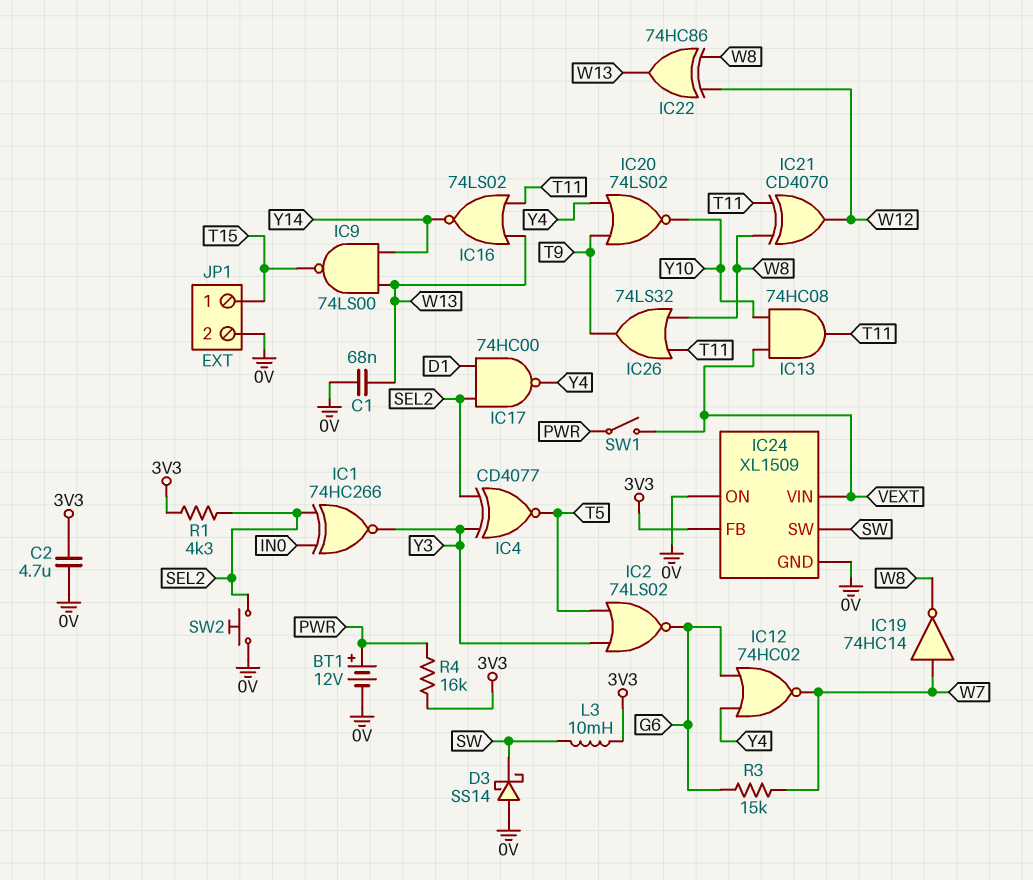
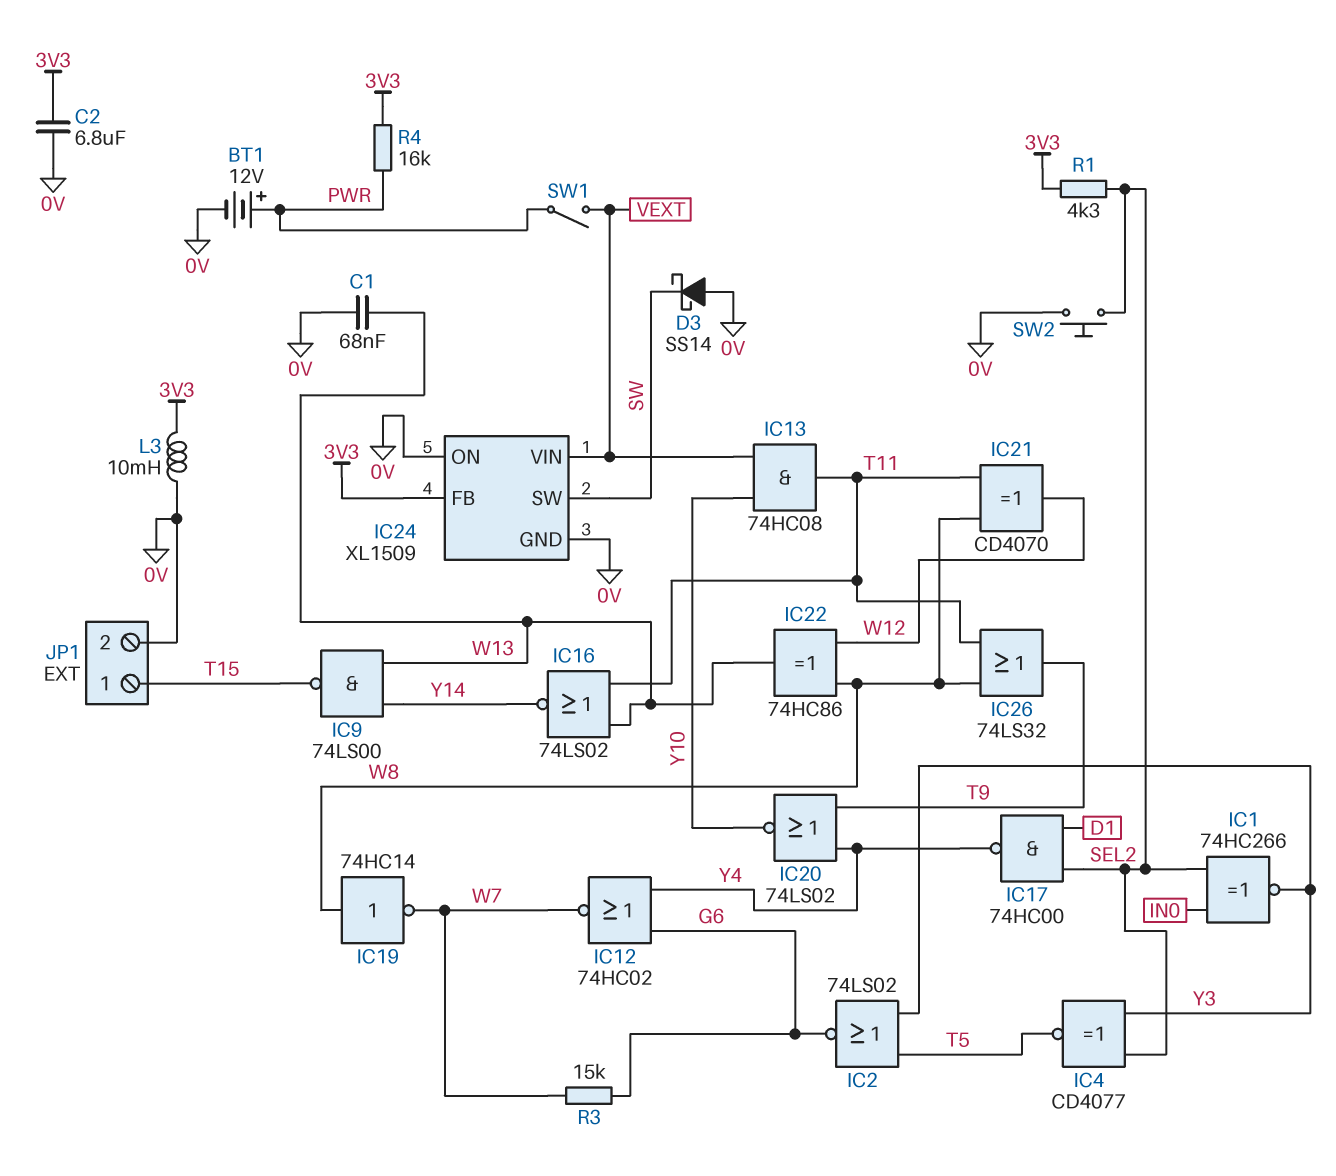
C2: 4.7uF (0V, 3V3) -> 6.8uF (0V, 3V3)
IC19: NOT 74HC14 (in W7, out W8) -> NOT 74HC14 (in W8, out W7)
L3: 10mH (3V3, SW) -> 10mH (0V, 3V3)

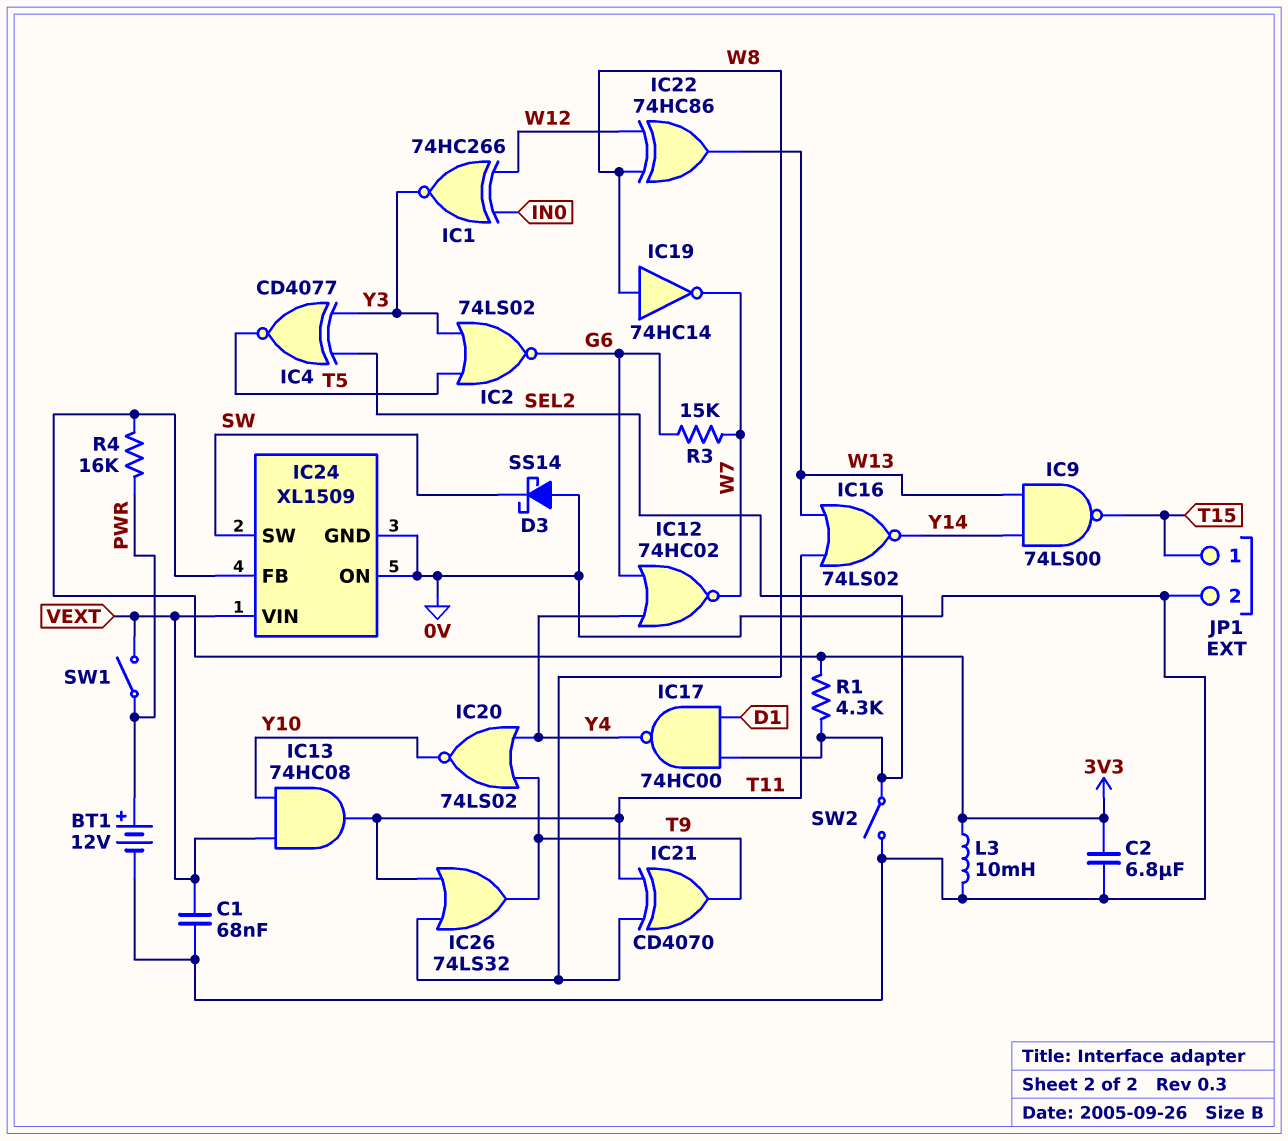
C1: 68nF (0V, W13) -> 68nF (0V, VEXT)
IC1: XNOR 74HC266 (in IN0, in SEL2, out Y3) -> XNOR 74HC266 (in IN0, in W12, out Y3)
IC21: XOR CD4070 (in T11, in W8, out W12) -> XOR CD4070 (in T11, in W8, out T9)
SW2: button (0V, SEL2) -> switch (0V, SEL2)

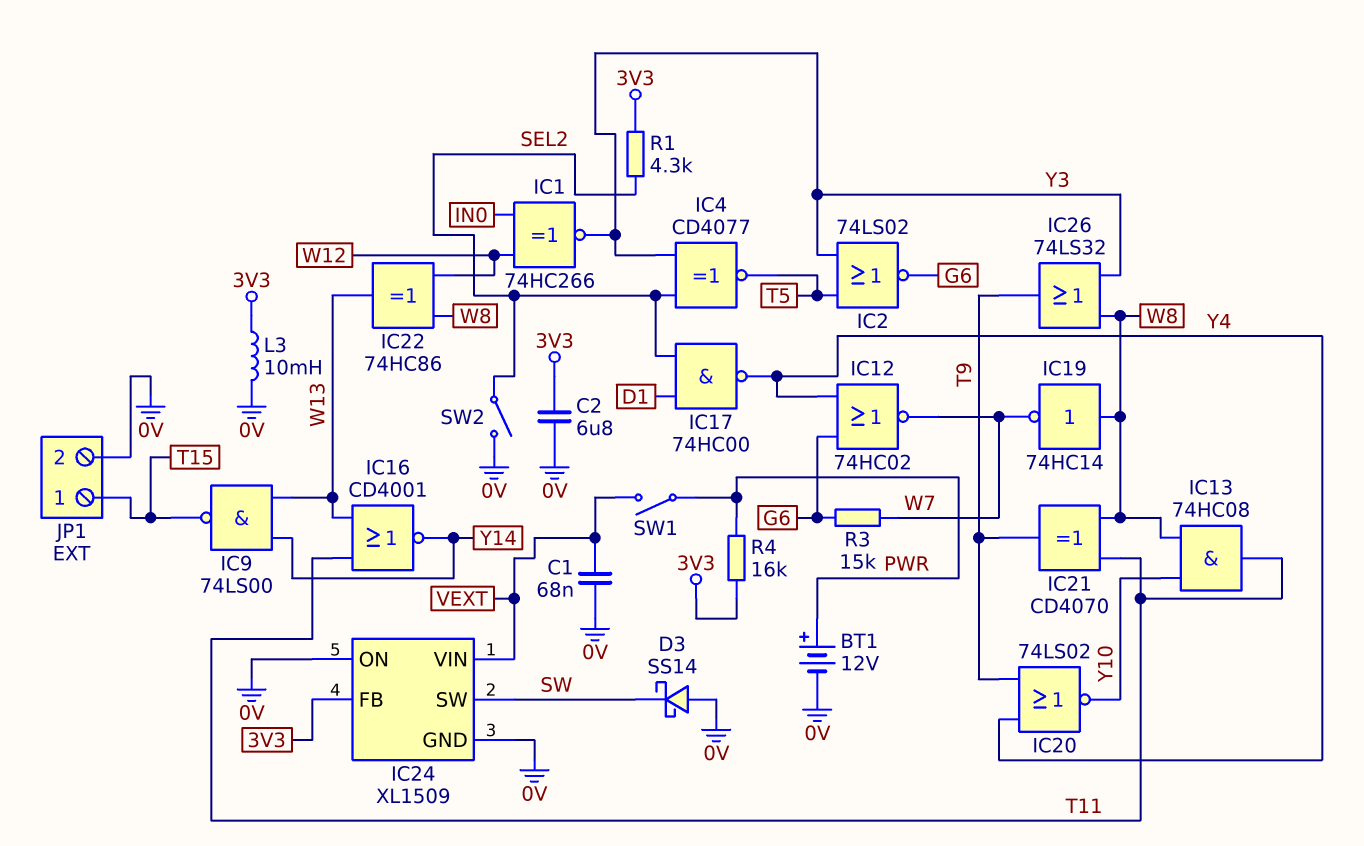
IC13: AND 74HC08 (in VEXT, in Y10, out T11) -> AND 74HC08 (in W8, in Y10, out T11)
IC16: NOR 74LS02 (in T11, in W13, out Y14) -> NOR CD4001 (in T11, in W13, out Y14)
IC26: OR 74LS32 (in T11, in W8, out T9) -> OR 74LS32 (in W8, in Y3, out T9)

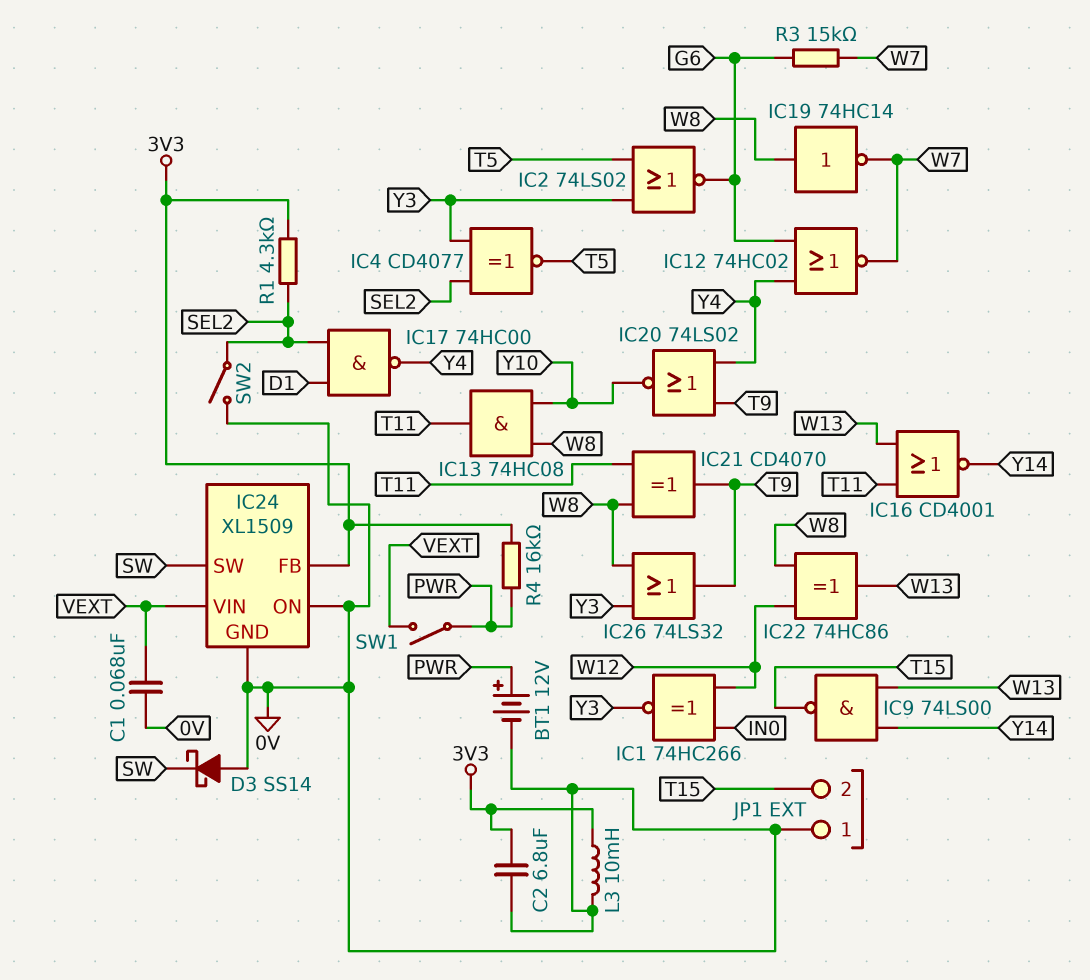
JP1 pin 1: T15 -> 0V
JP1 pin 2: 0V -> T15

